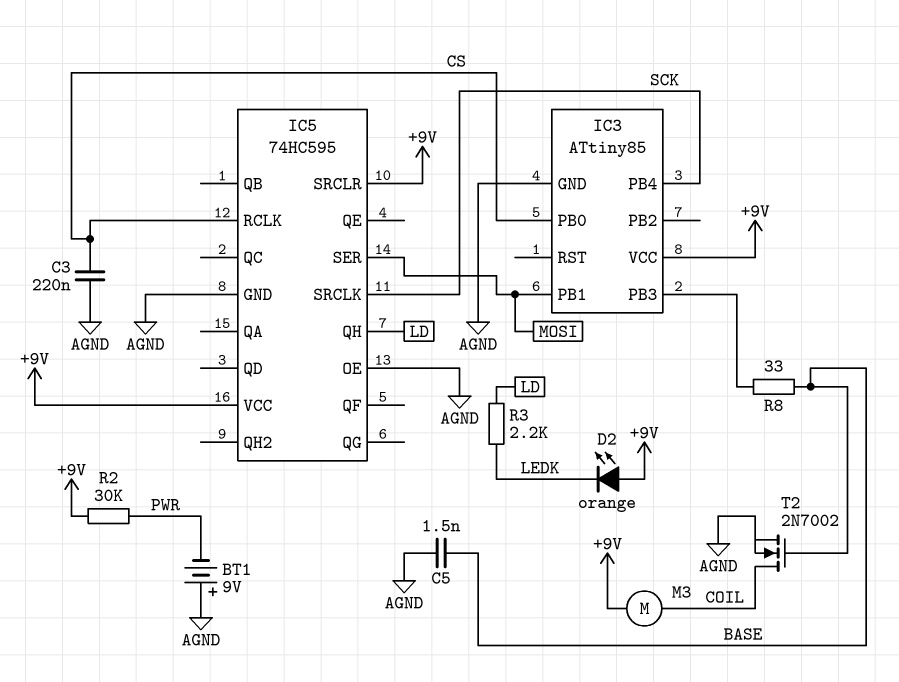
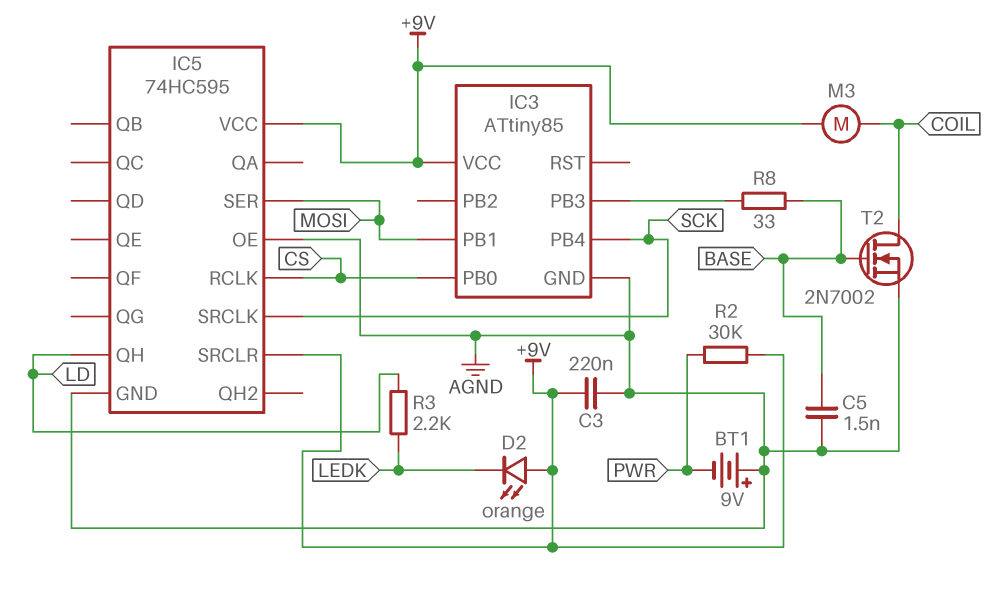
C3: 220nF (AGND, CS) -> 220nF (+9V, AGND)

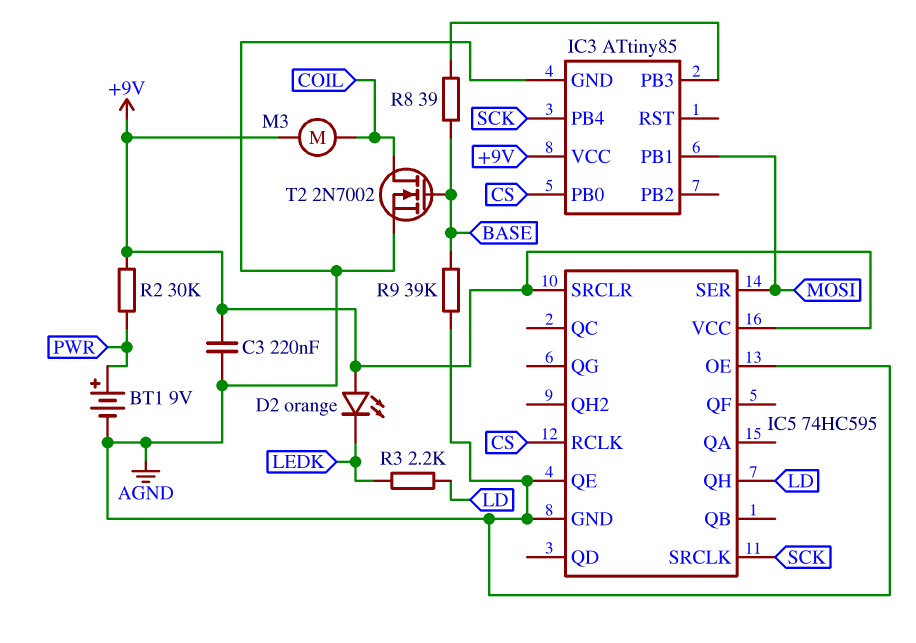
BT1: 9V (plus AGND, minus PWR) -> 9V (plus PWR, minus AGND)
C5: 1.5nF (AGND, BASE) -> none
IC5 pin QE: none -> AGND
R8: 33 (BASE, IC3/PB3) -> 39 (BASE, IC3/PB3)
R9: none -> 39k (AGND, BASE)

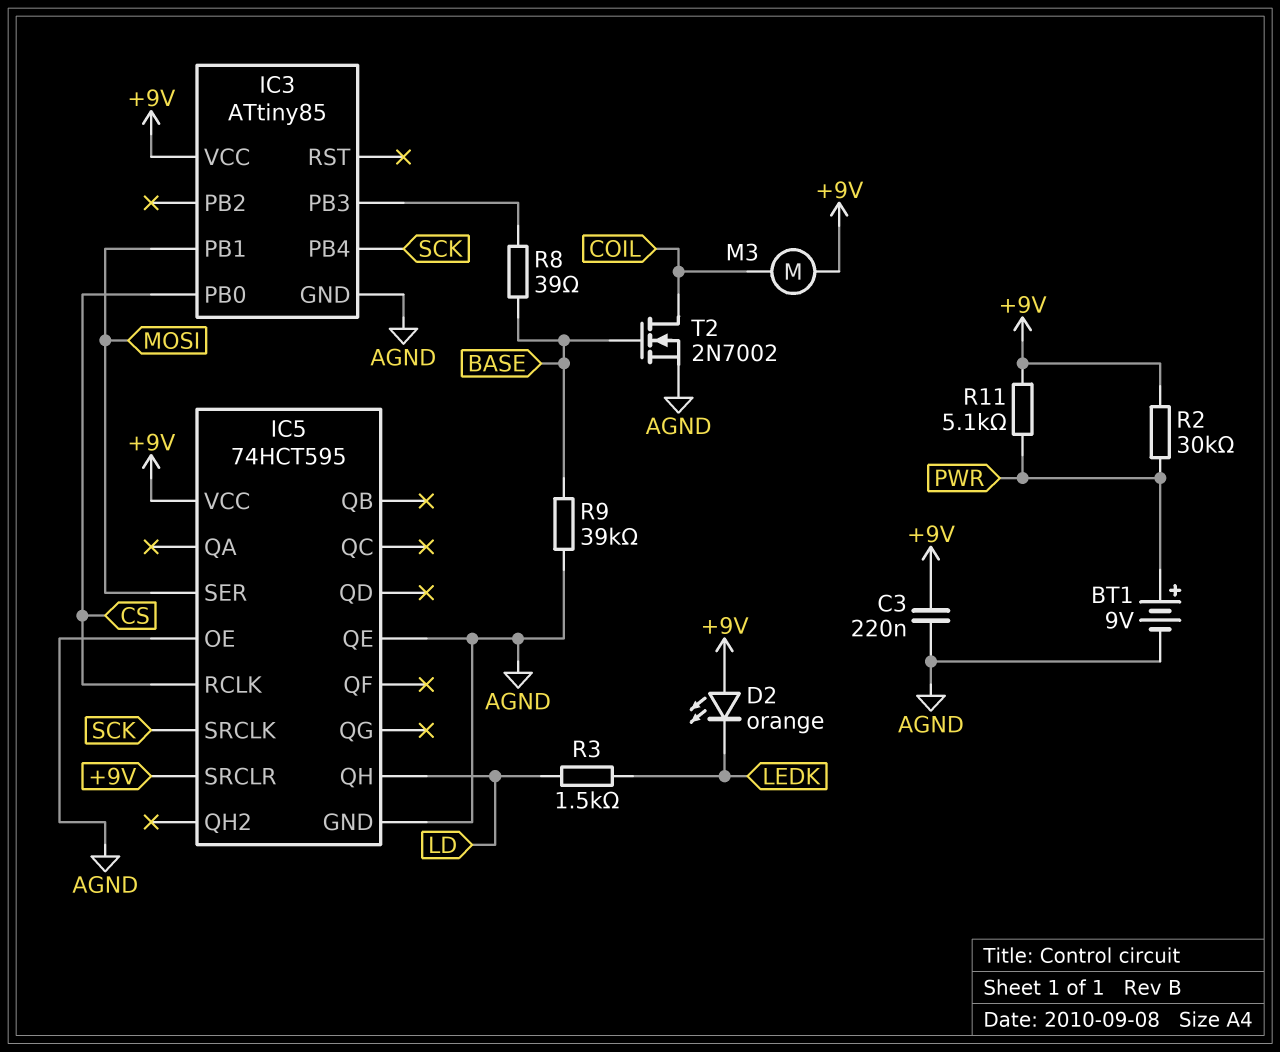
IC5: 74HC595 -> 74HCT595
R3: 2.2k (LD, LEDK) -> 1.5k (LD, LEDK)
R11: none -> 5.1k (+9V, PWR)

